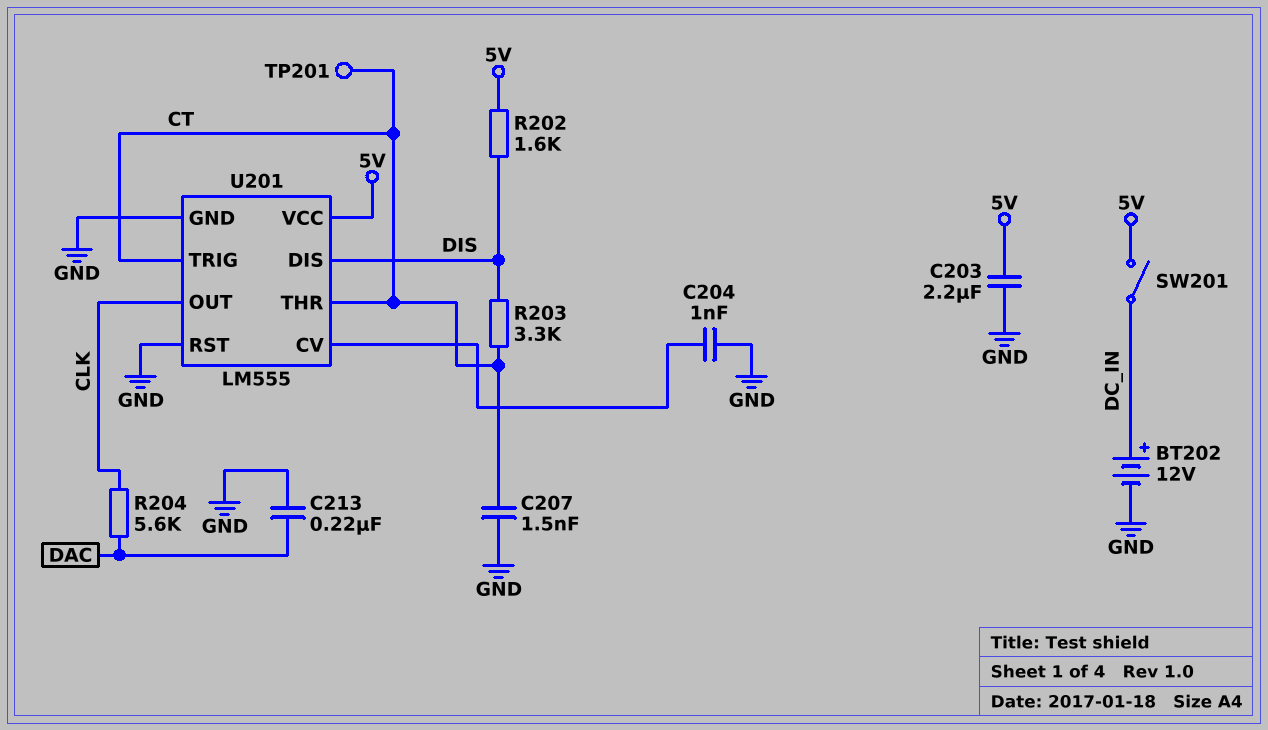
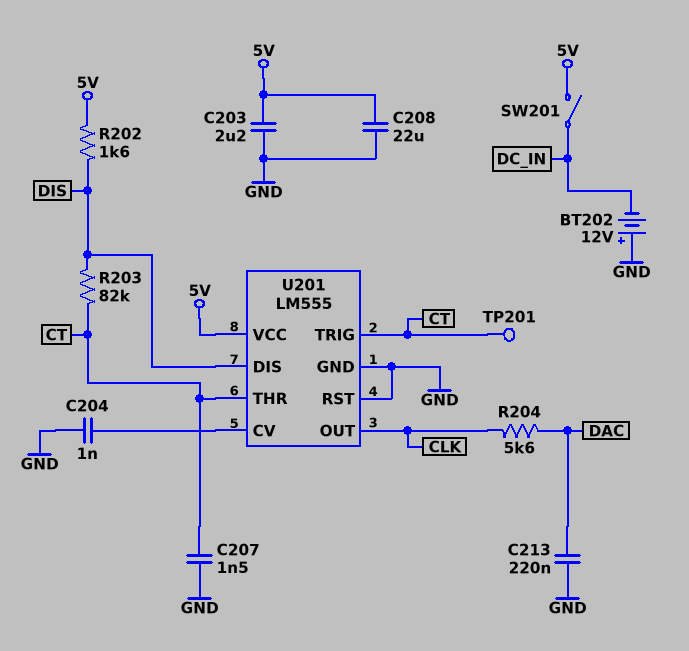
BT202: 12V (plus DC_IN, minus GND) -> 12V (plus GND, minus DC_IN)
C208: none -> 22uF (5V, GND)
R203: 3.3k (CT, DIS) -> 82k (CT, DIS)

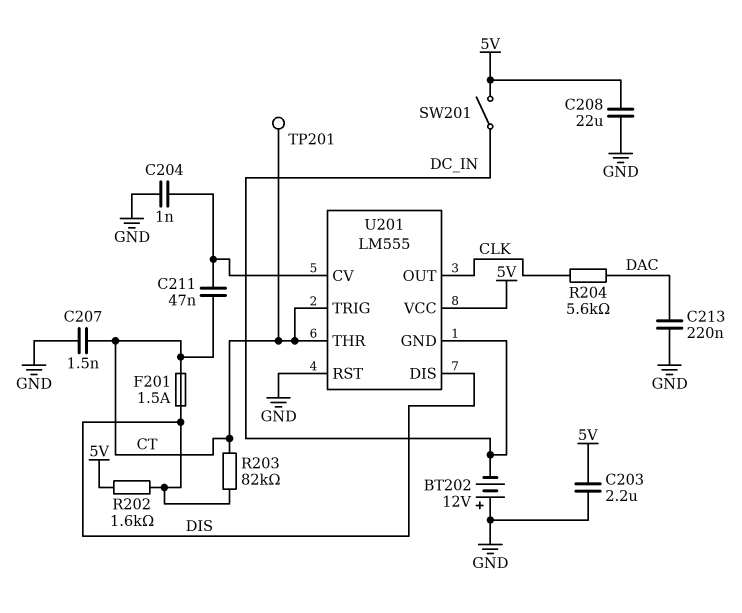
C211: none -> 47nF (CT, U201/CV)
F201: none -> 1.5A (CT, DIS)
U201 pin GND: GND -> DC_IN

